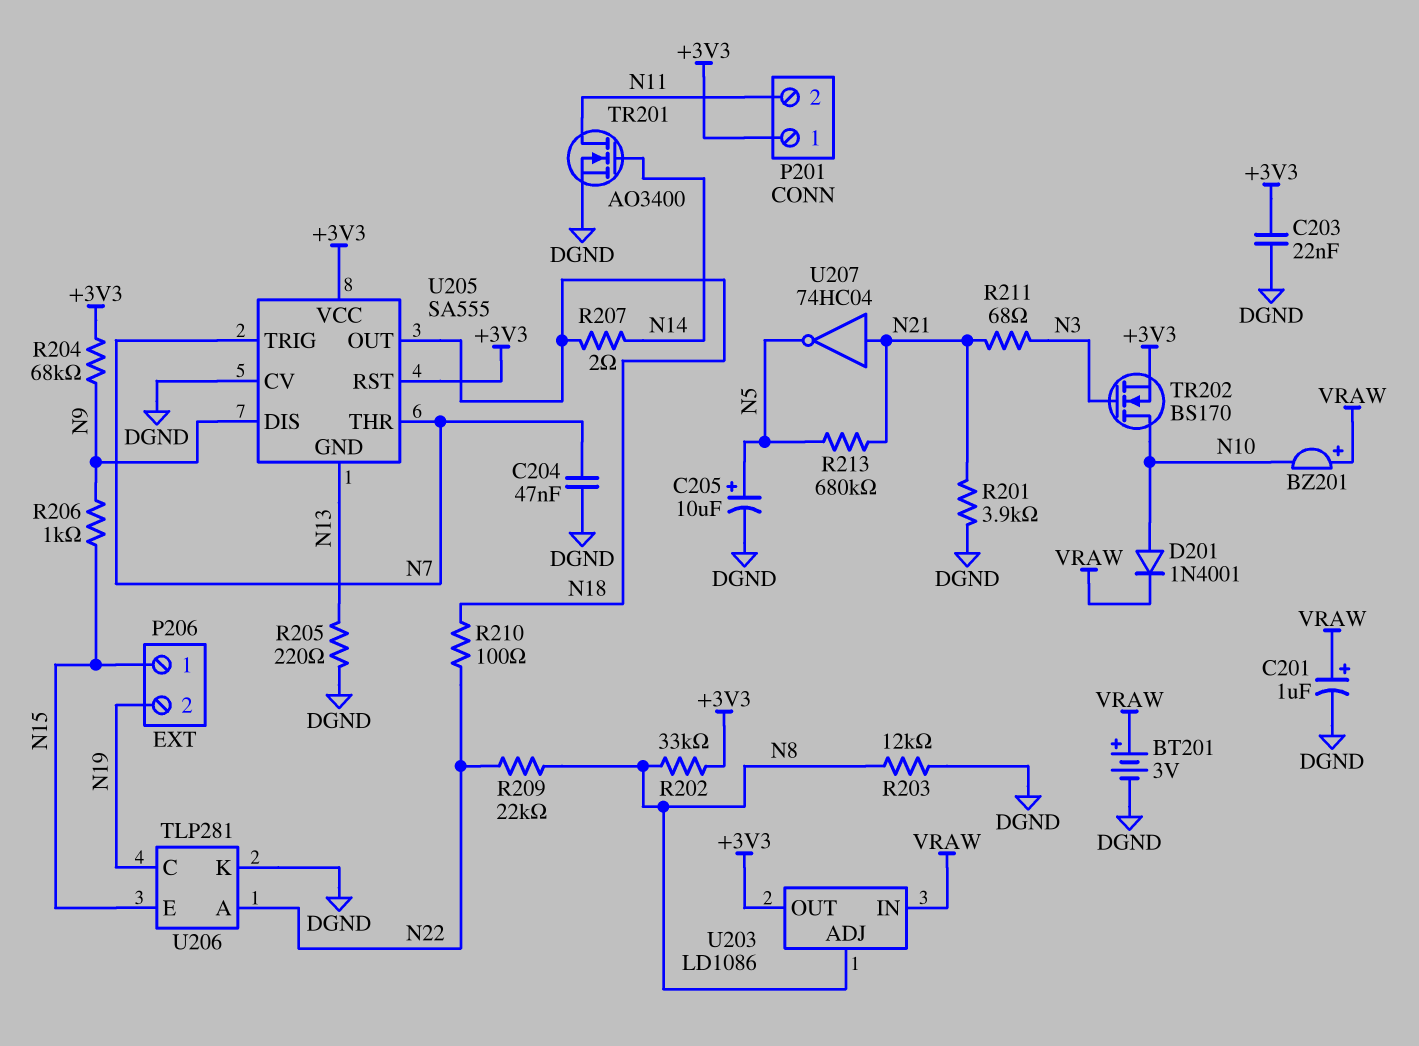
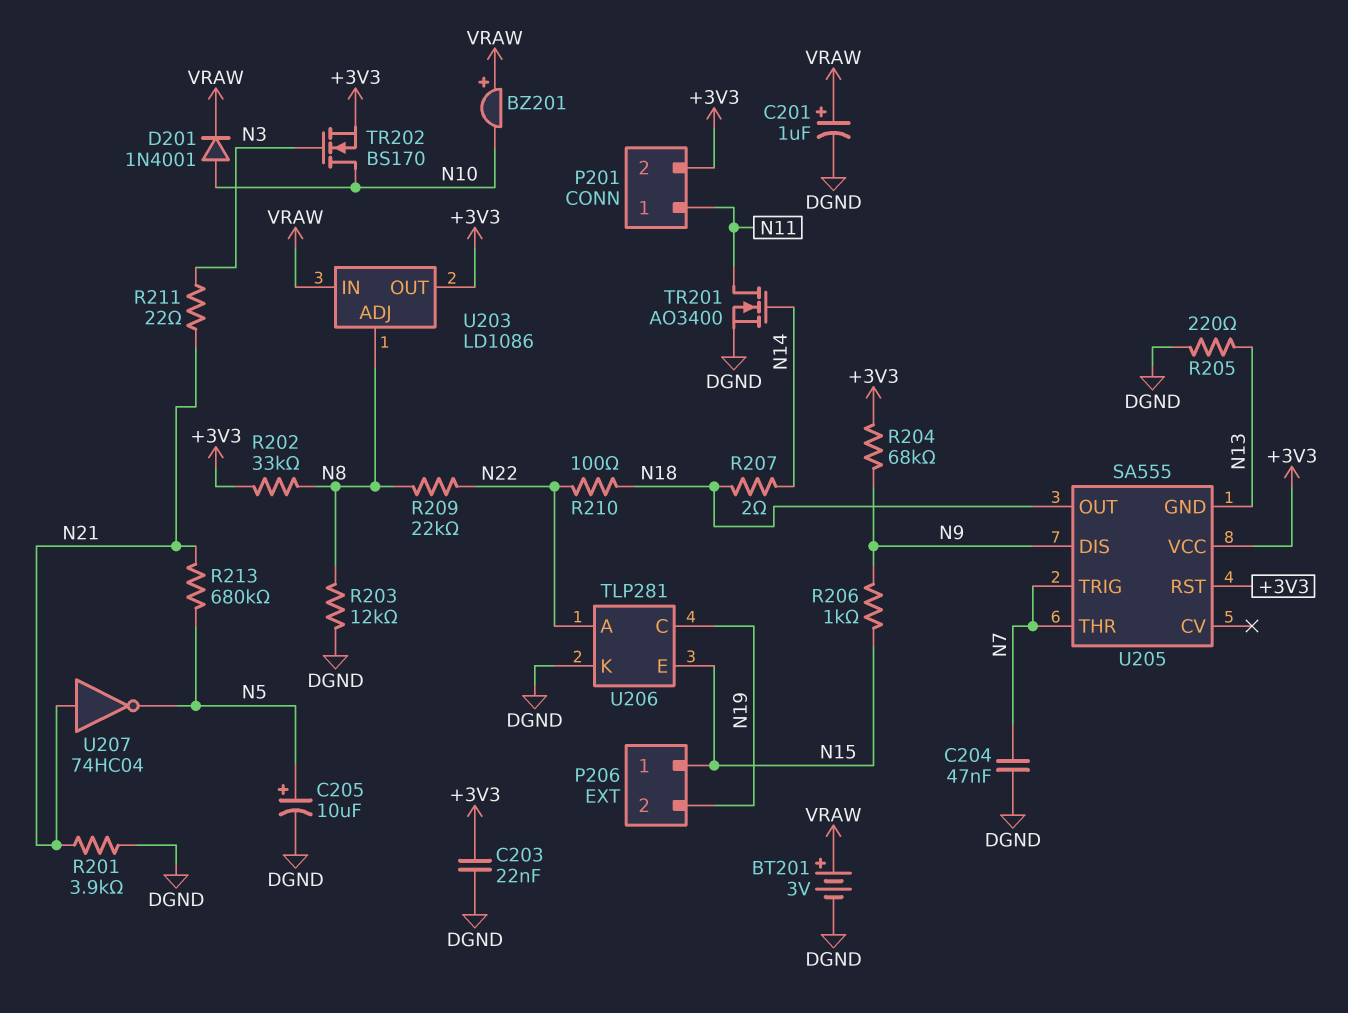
P201 pin 1: +3V3 -> N11
P201 pin 2: N11 -> +3V3
R211: 68 (N3, N21) -> 22 (N3, N21)
U205 pin CV: DGND -> none

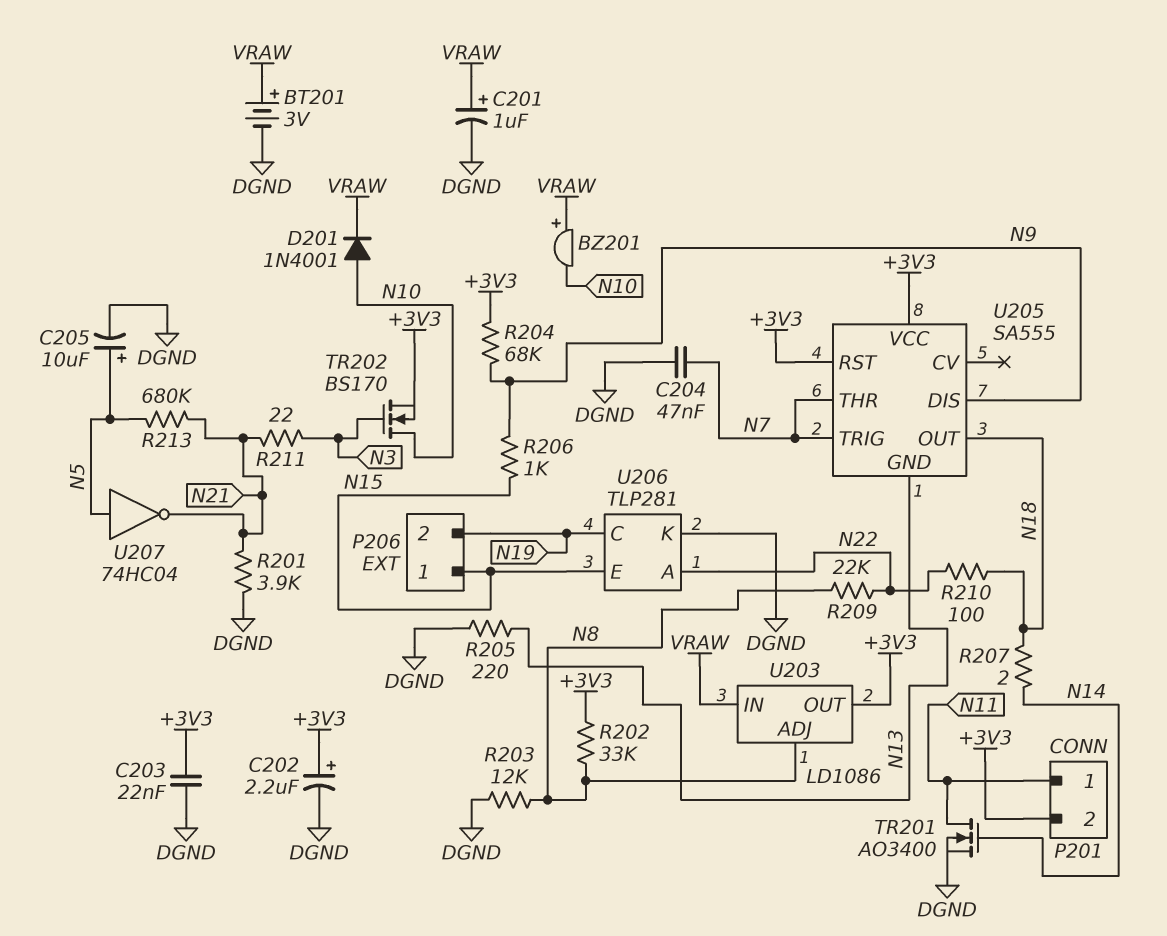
C202: none -> 2.2uF (plus +3V3, minus DGND)
U207: NOT 74HC04 (in N21, out N5) -> NOT 74HC04 (in N5, out N21)

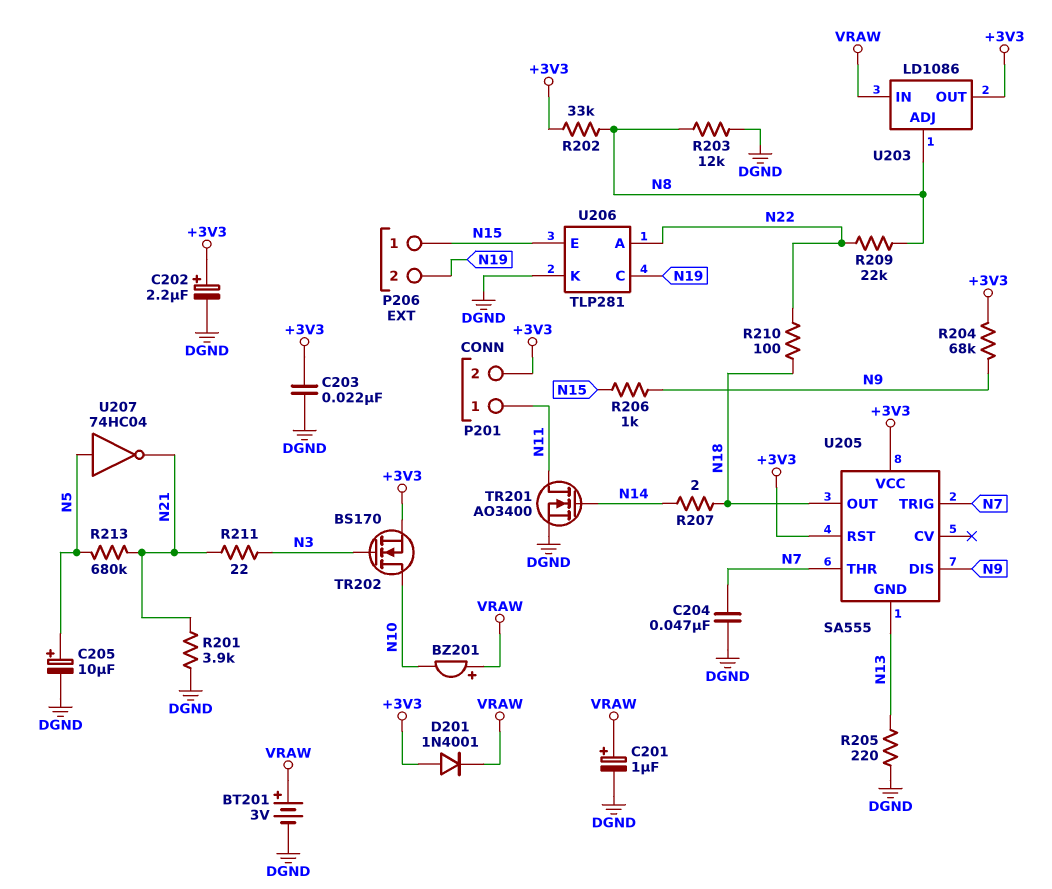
D201: diode 1N4001 (A N10, K VRAW) -> diode 1N4001 (A +3V3, K VRAW)

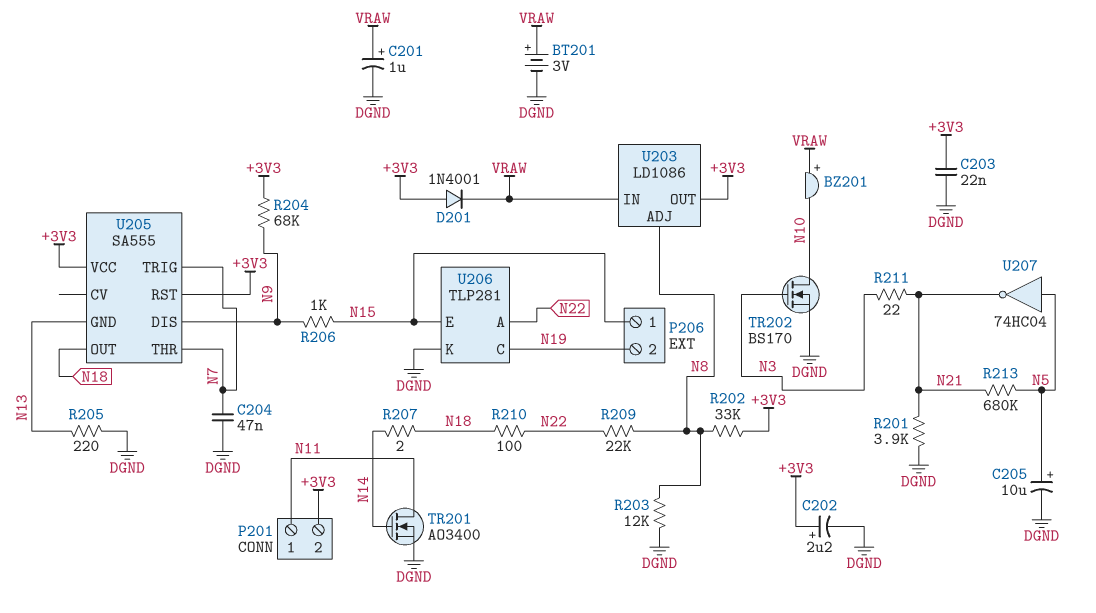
TR202: NMOS BS170 (G N3, D N10, S +3V3) -> NMOS BS170 (G N3, D N10, S DGND)

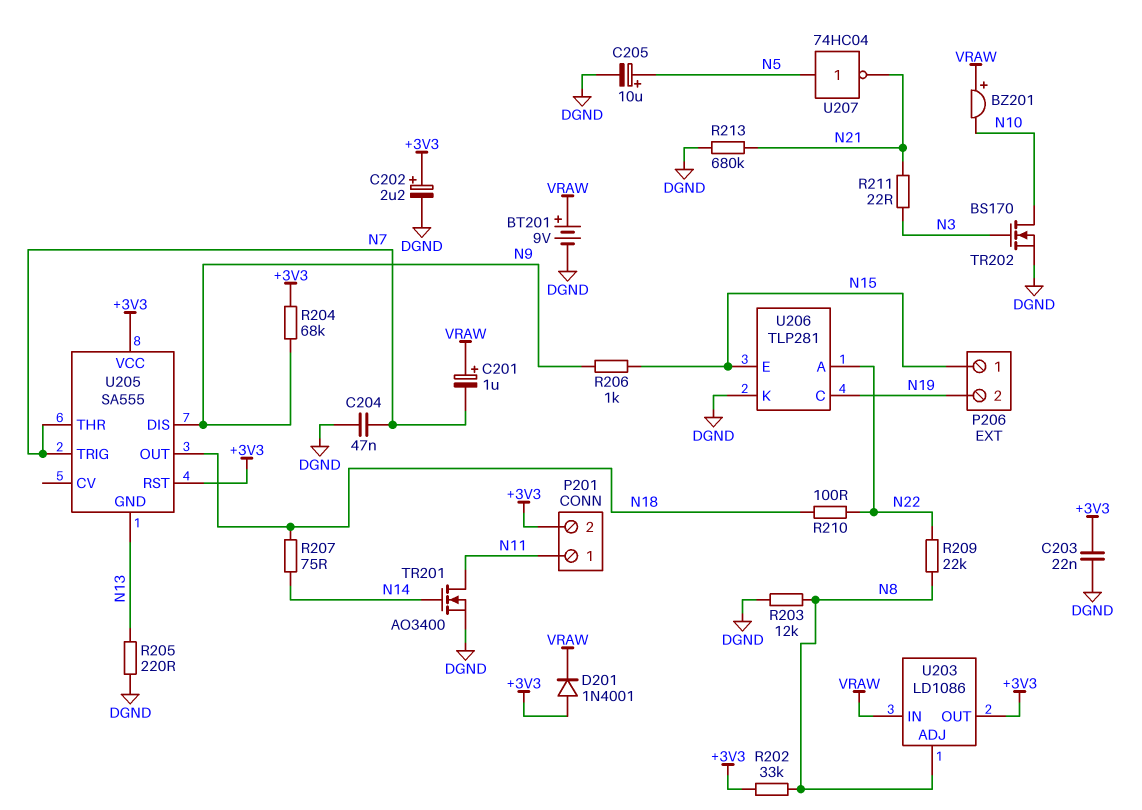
BT201: 3V (plus VRAW, minus DGND) -> 9V (plus VRAW, minus DGND)
C201: 1uF (plus VRAW, minus DGND) -> 1uF (plus VRAW, minus N7)
R201: 3.9k (DGND, N21) -> none
R207: 2 (N14, N18) -> 75 (N14, N18)
R213: 680k (N5, N21) -> 680k (DGND, N21)

